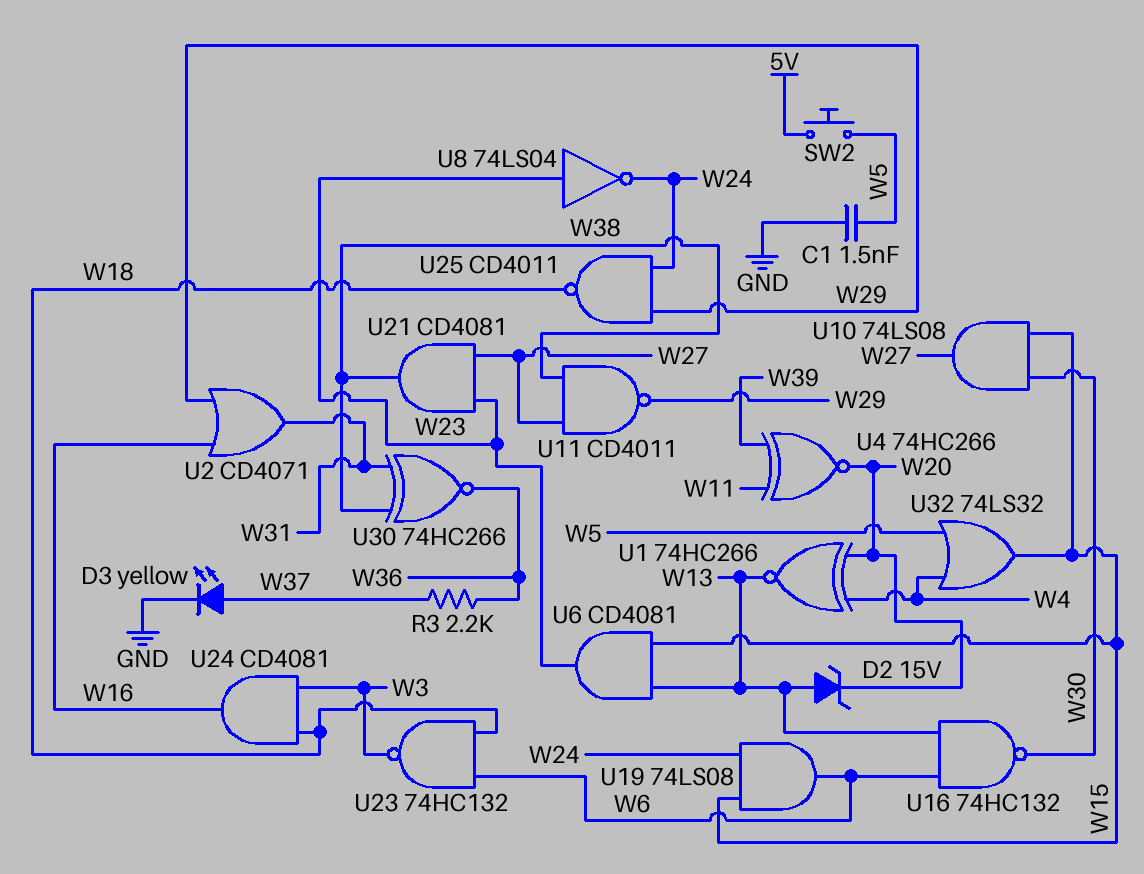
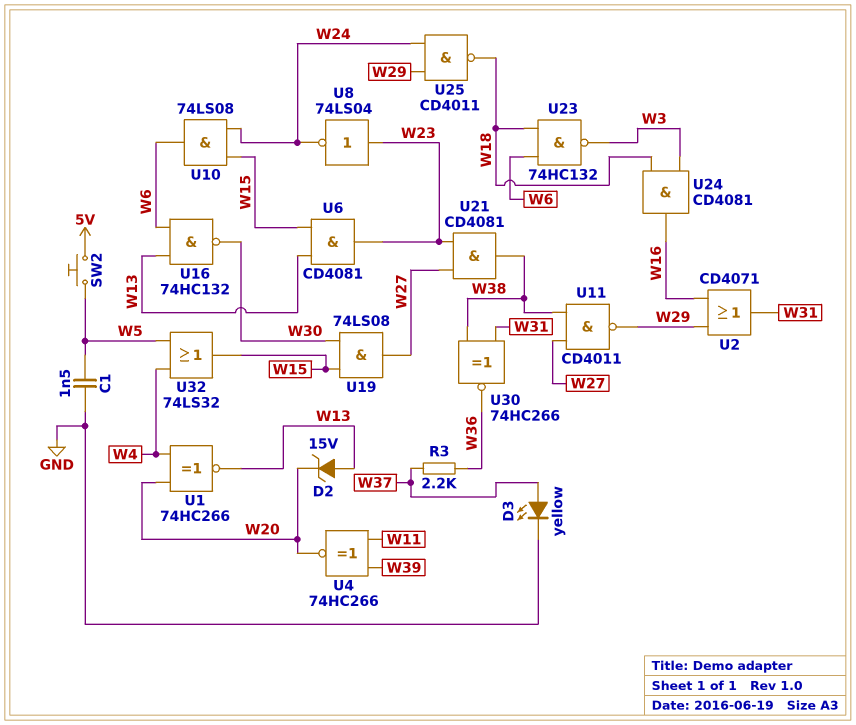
U10: AND 74LS08 (in W15, in W30, out W27) -> AND 74LS08 (in W15, in W24, out W6)
U19: AND 74LS08 (in W15, in W24, out W6) -> AND 74LS08 (in W15, in W30, out W27)

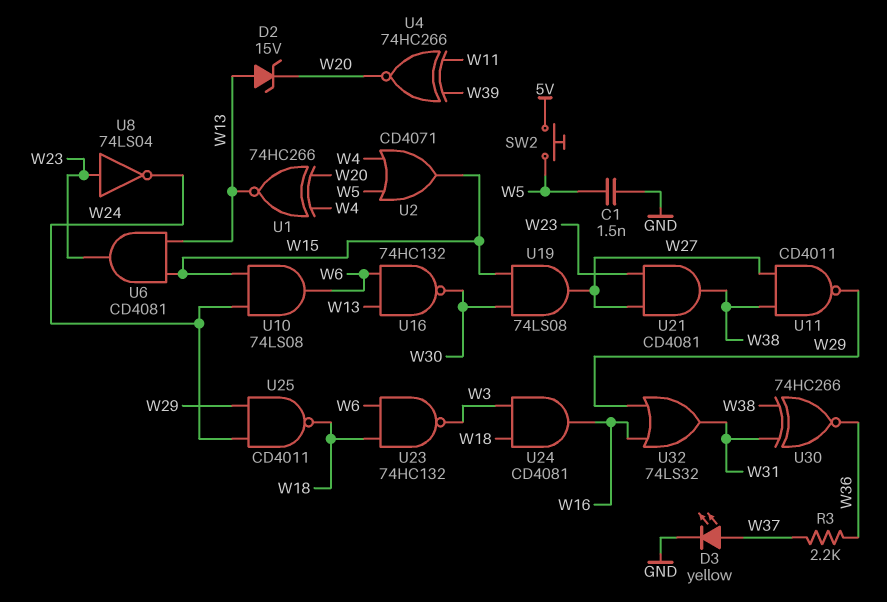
U2: OR CD4071 (in W16, in W29, out W31) -> OR CD4071 (in W4, in W5, out W15)
U32: OR 74LS32 (in W4, in W5, out W15) -> OR 74LS32 (in W16, in W29, out W31)

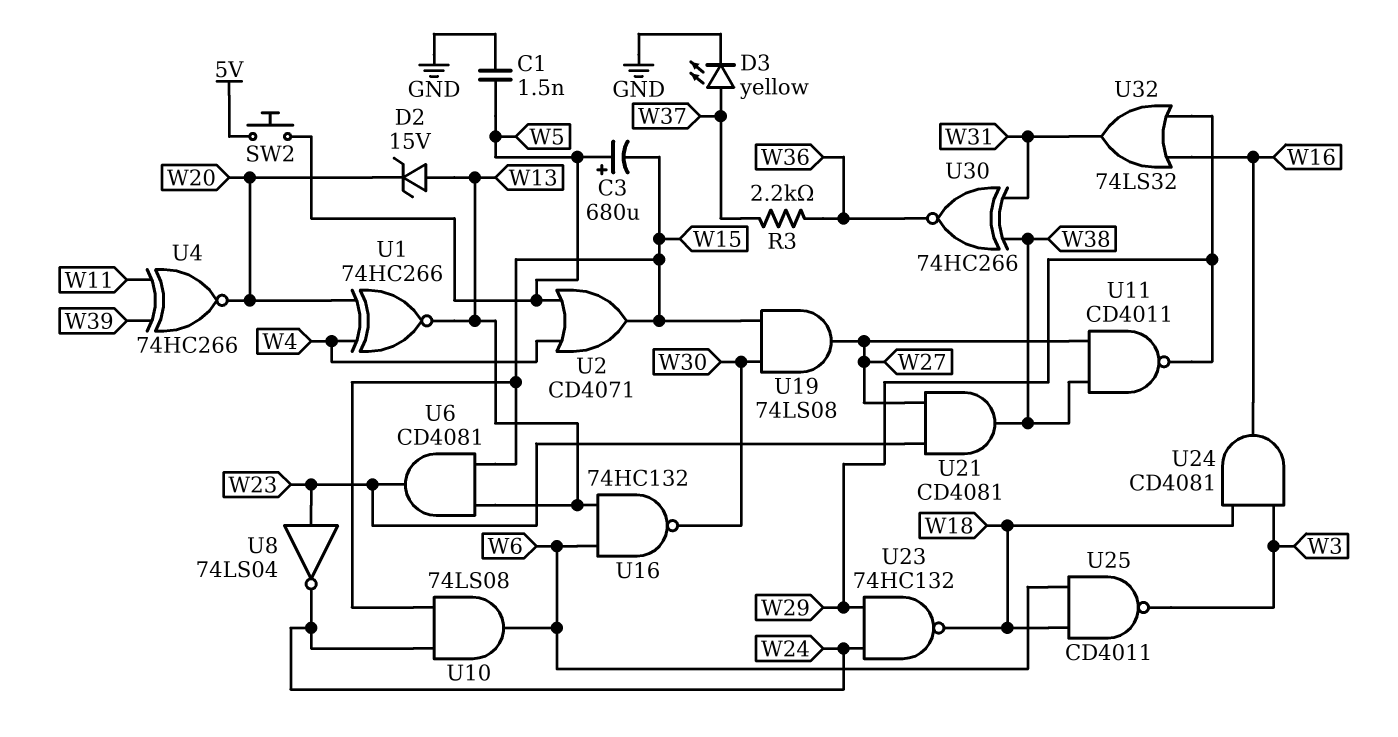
C3: none -> 680uF (plus W5, minus W15)
U23: NAND 74HC132 (in W6, in W18, out W3) -> NAND 74HC132 (in W24, in W29, out W18)
U25: NAND CD4011 (in W24, in W29, out W18) -> NAND CD4011 (in W6, in W18, out W3)

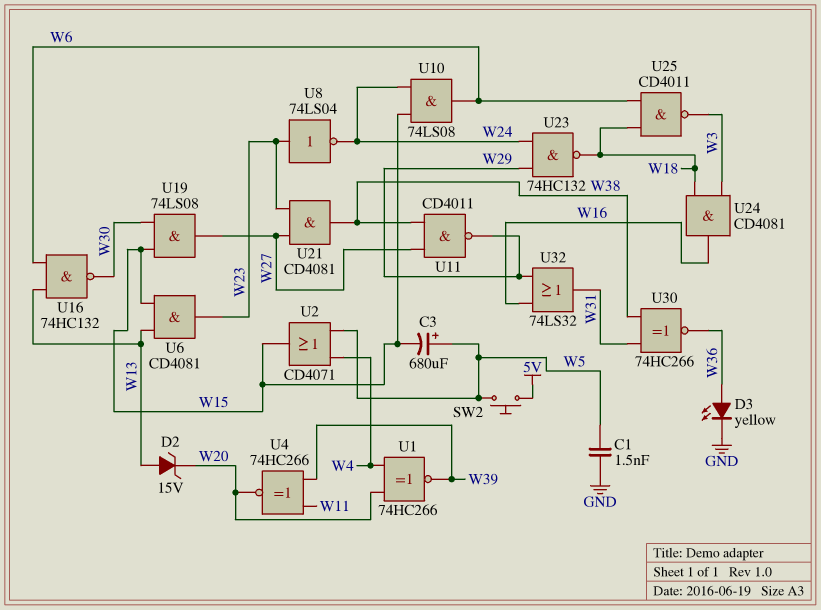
D3: LED yellow (A W37, K GND) -> LED yellow (A W36, K GND)
R3: 2.2k (W36, W37) -> none
U1: XNOR 74HC266 (in W4, in W20, out W13) -> XNOR 74HC266 (in W4, in W20, out W39)

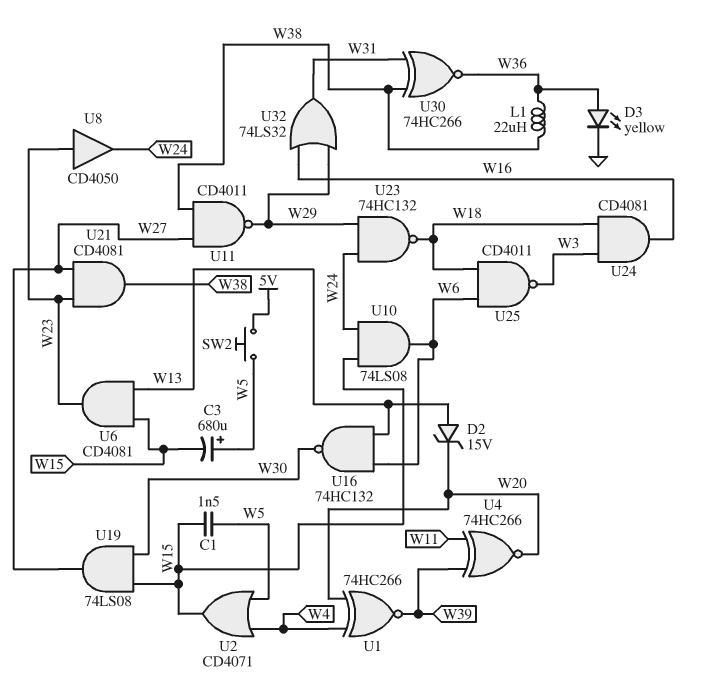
C1: 1.5nF (GND, W5) -> 1.5nF (W5, W15)
L1: none -> 22uH (W36, W38)
U8: NOT 74LS04 (in W23, out W24) -> buffer CD4050 (in W23, out W24)

